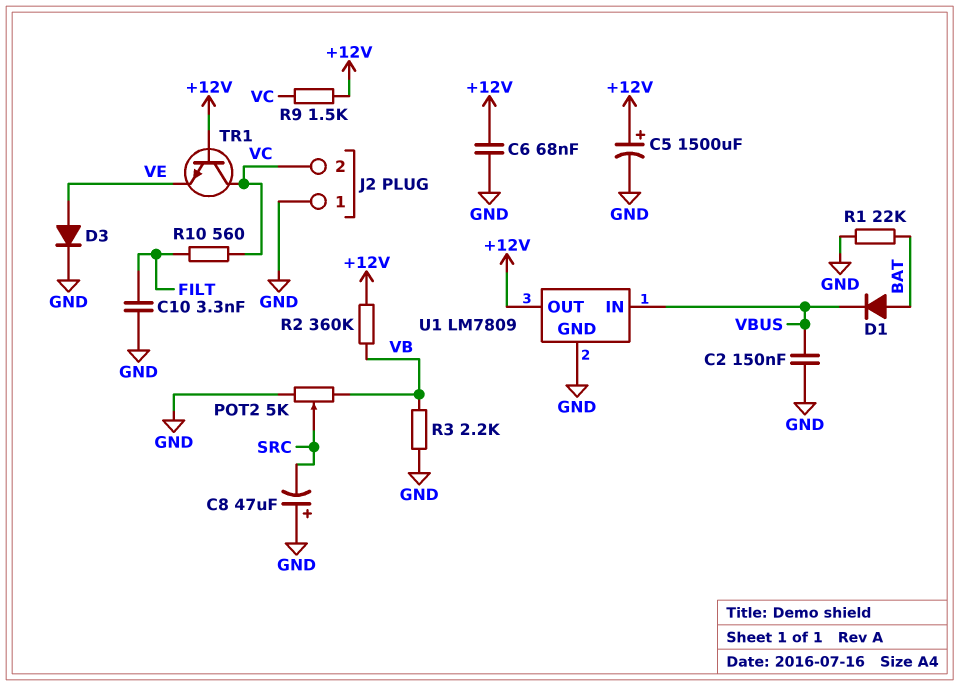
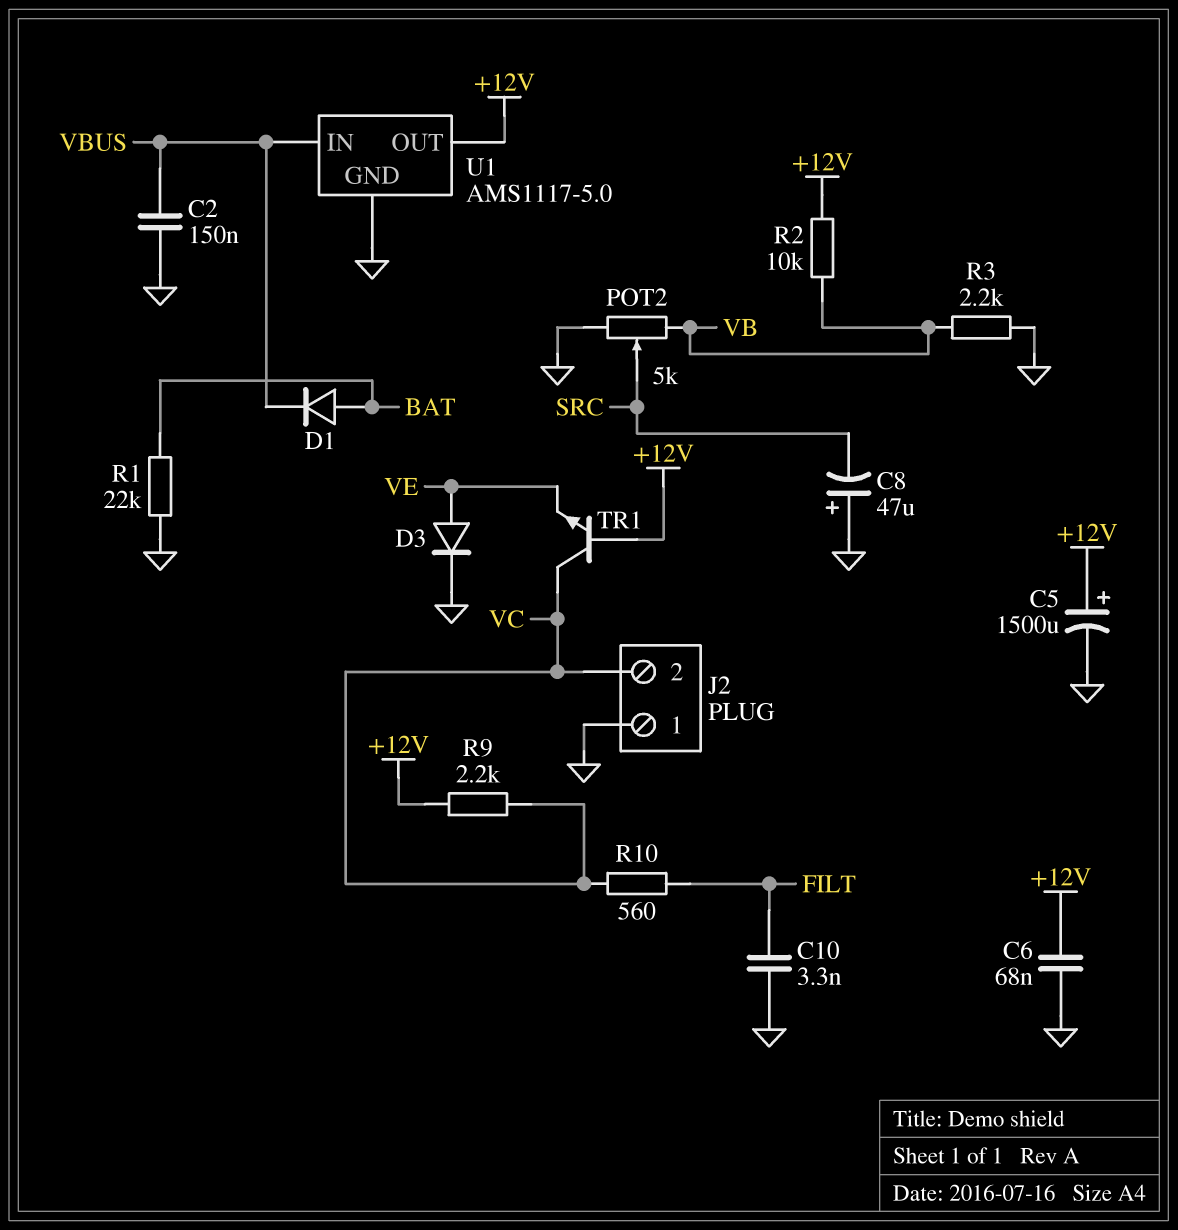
R2: 360k (+12V, VB) -> 10k (+12V, VB)
R9: 1.5k (+12V, VC) -> 2.2k (+12V, VC)
U1: LM7809 -> AMS1117-5.0

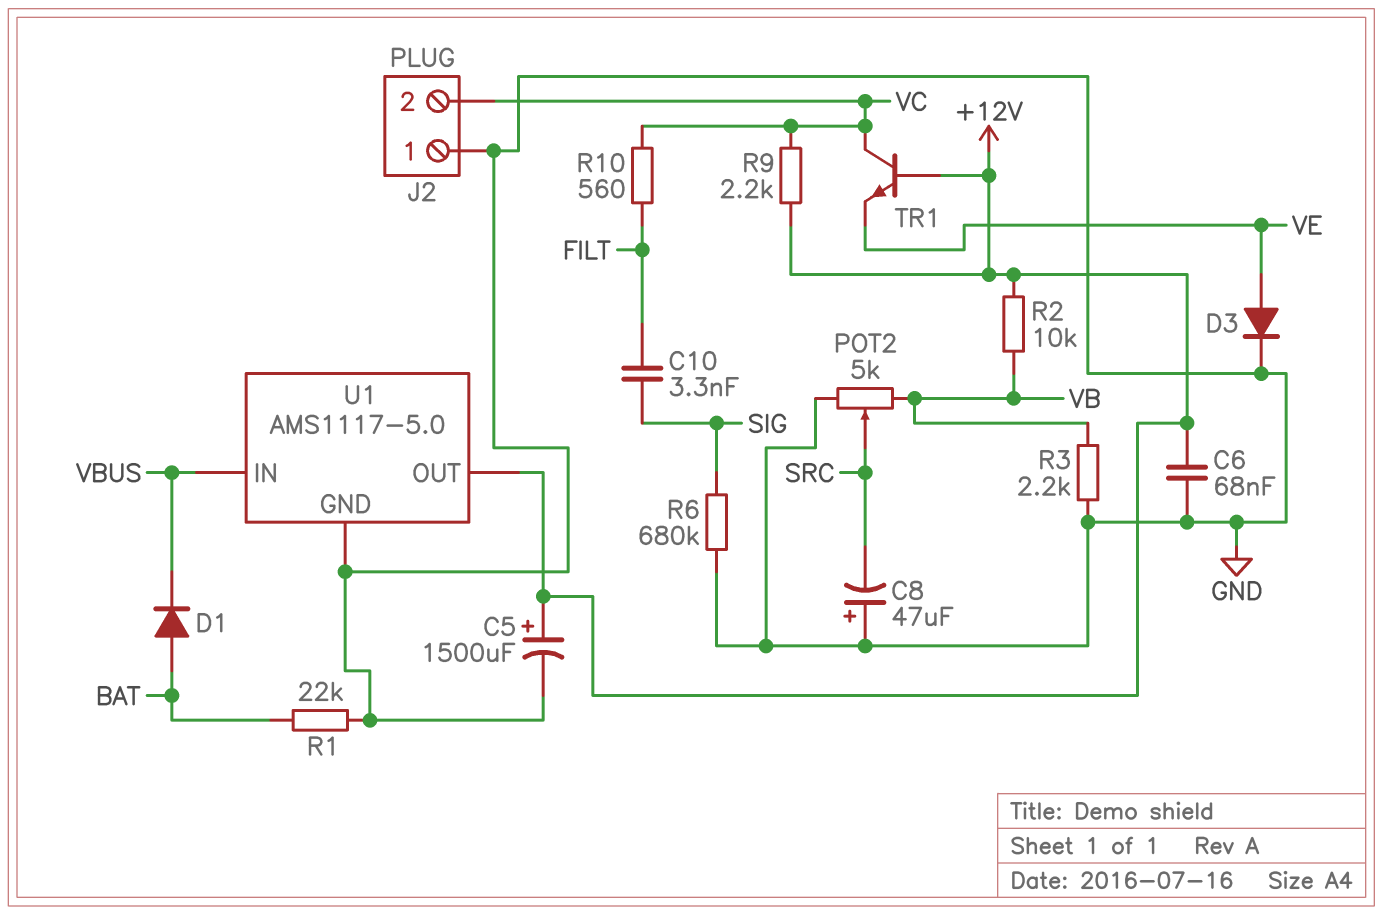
C2: 150nF (GND, VBUS) -> none
C10: 3.3nF (FILT, GND) -> 3.3nF (FILT, SIG)
R6: none -> 680k (GND, SIG)

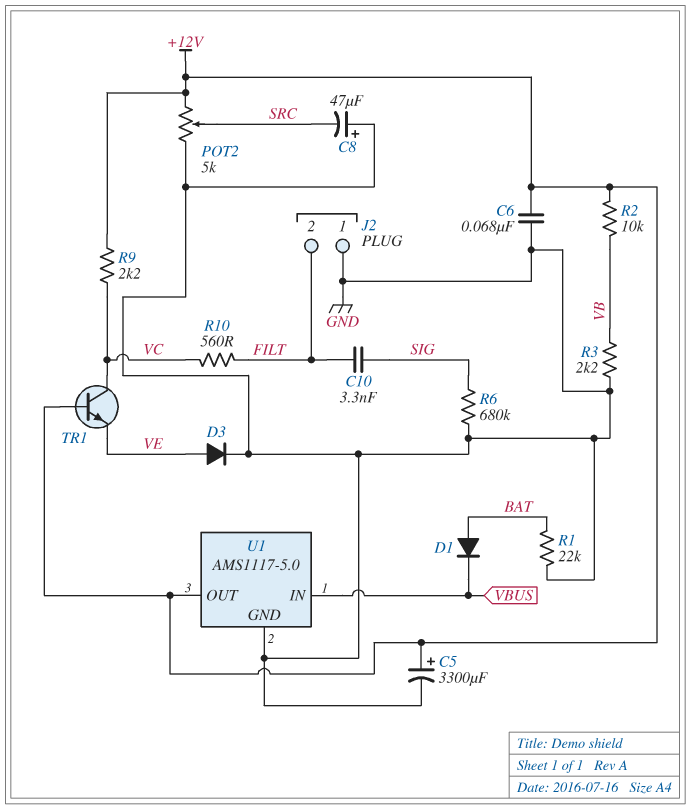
C5: 1500uF (plus +12V, minus GND) -> 3300uF (plus +12V, minus GND)
J2 pin 2: VC -> FILT
POT2: 5k (GND, VB, wiper SRC) -> 5k (+12V, GND, wiper SRC)

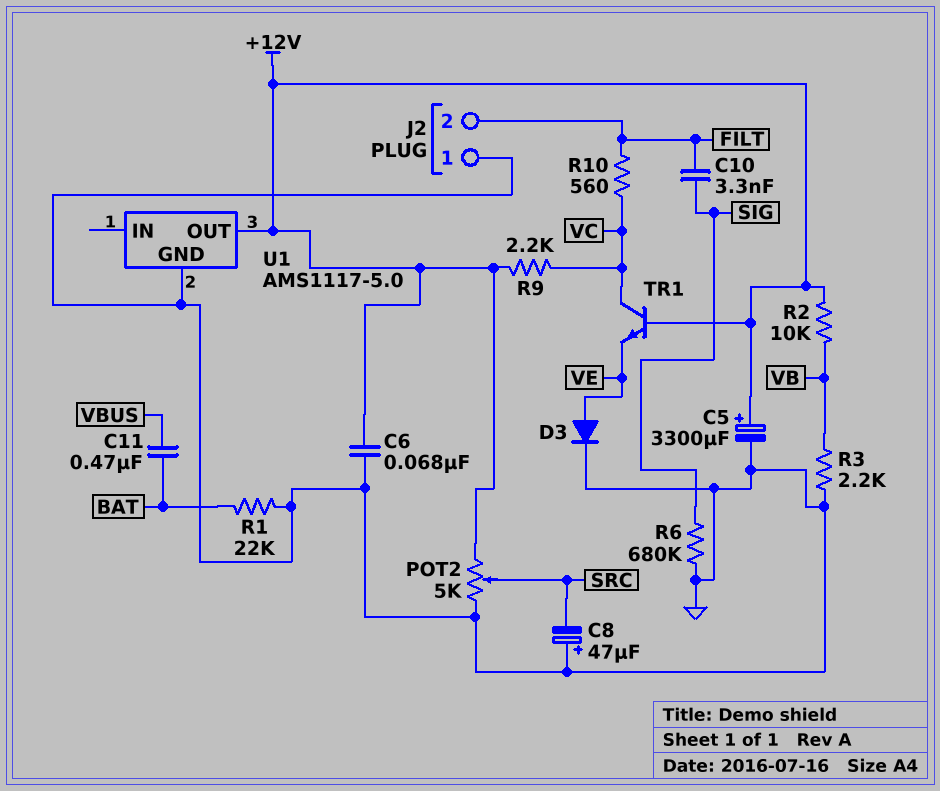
C11: none -> 470nF (BAT, VBUS)
D1: diode (A BAT, K VBUS) -> none
U1 pin IN: VBUS -> none

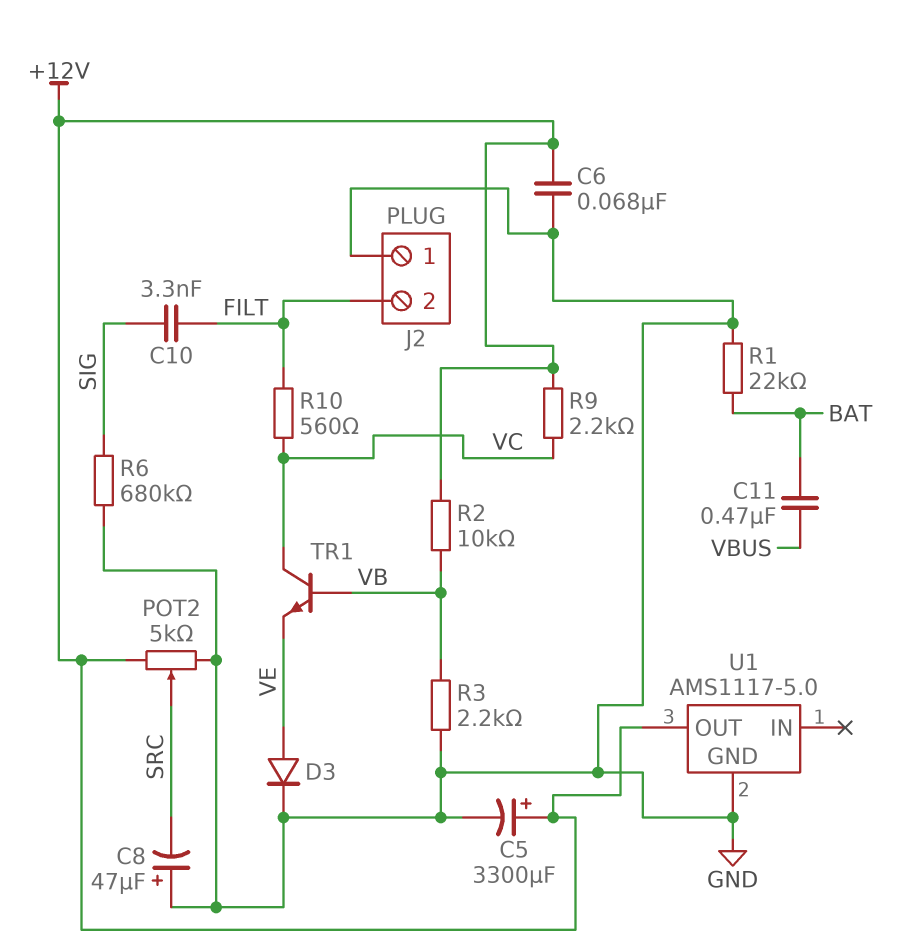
TR1: NPN (B +12V, C VC, E VE) -> NPN (B VB, C VC, E VE)

